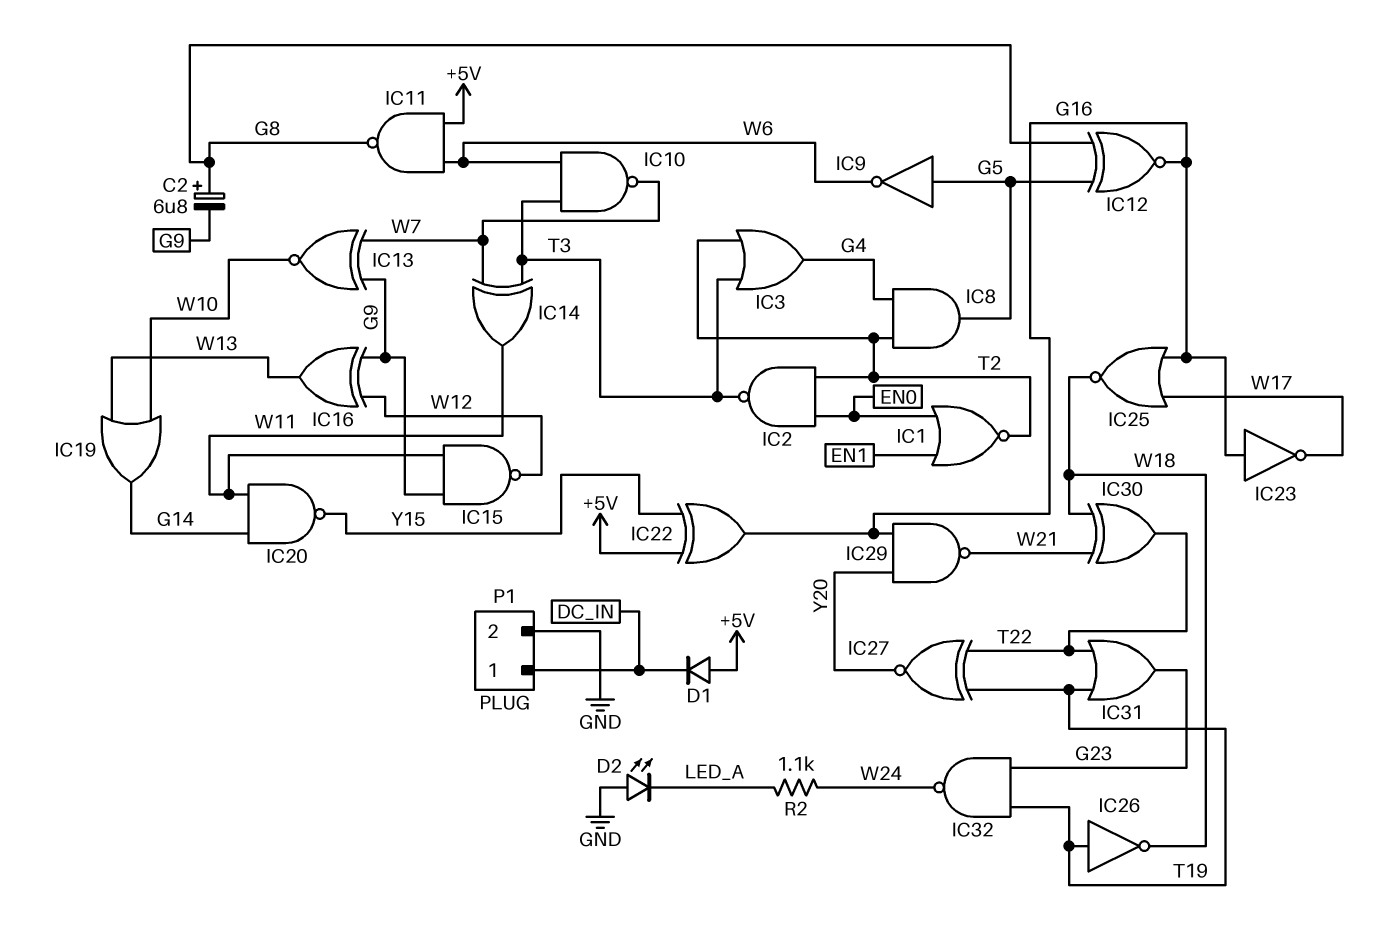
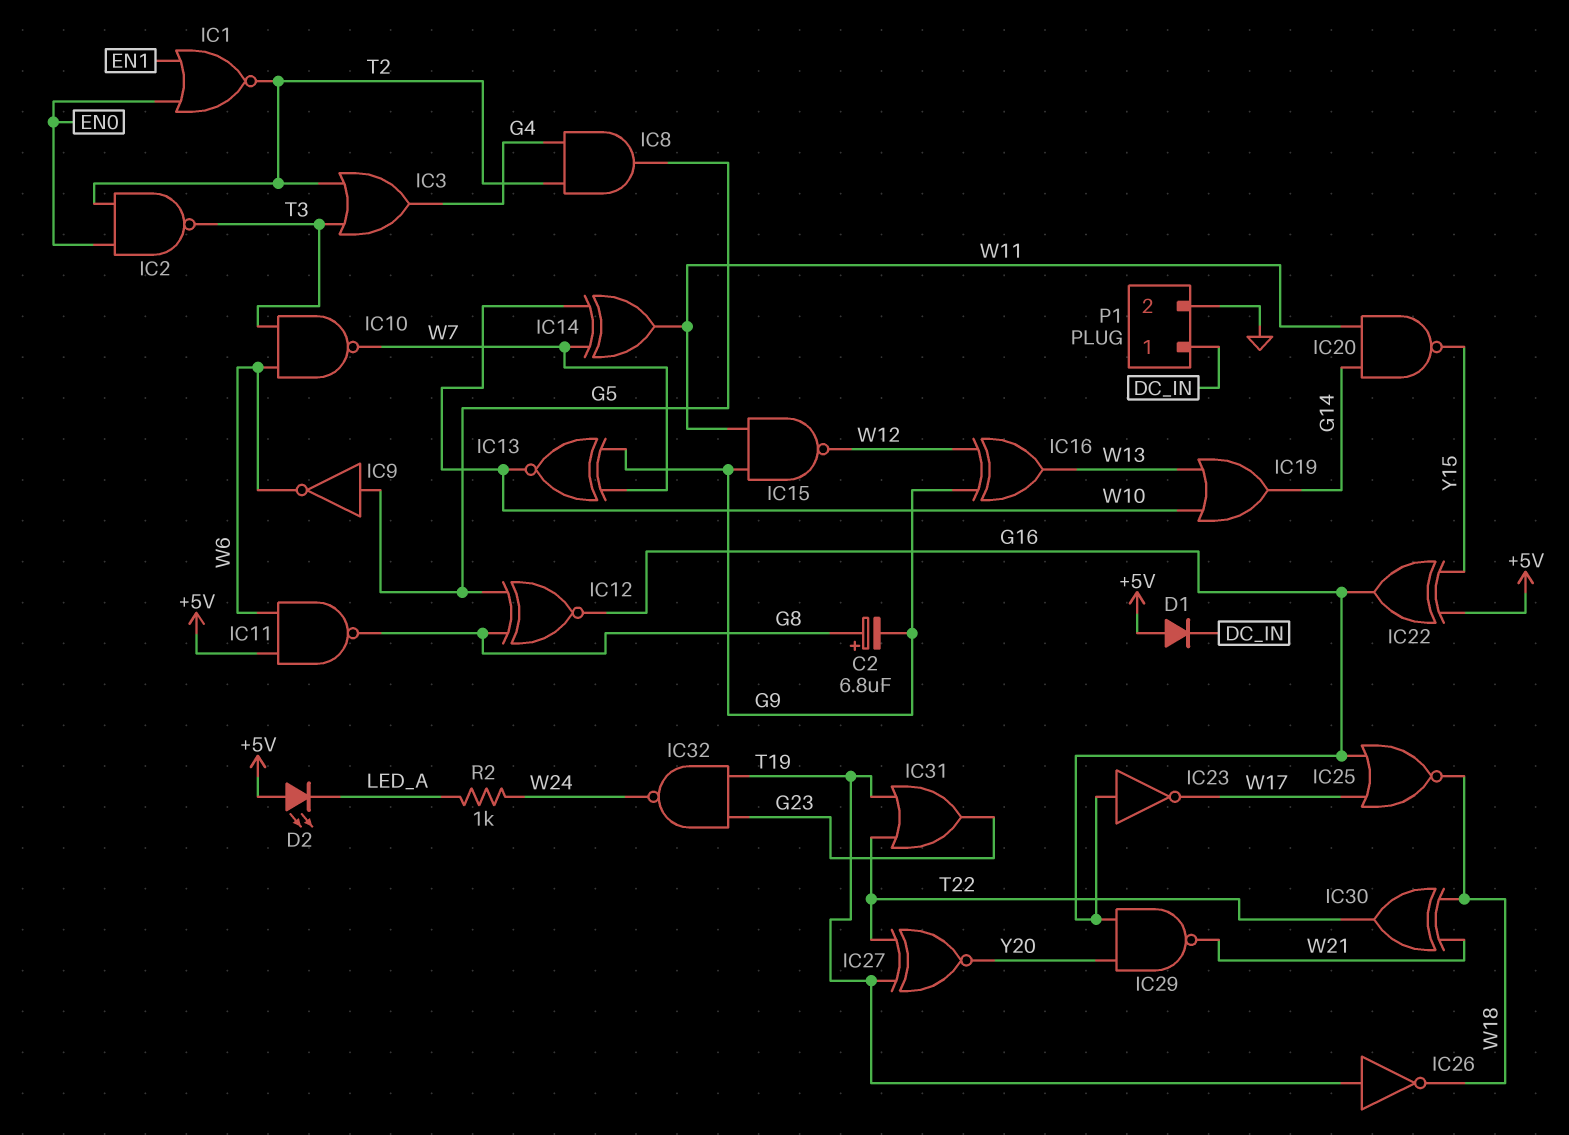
D2: LED (A GND, K LED_A) -> LED (A +5V, K LED_A)
IC14: XOR (in T3, in W7, out W11) -> XOR (in W7, in W10, out W11)
R2: 1.1k (LED_A, W24) -> 1k (LED_A, W24)

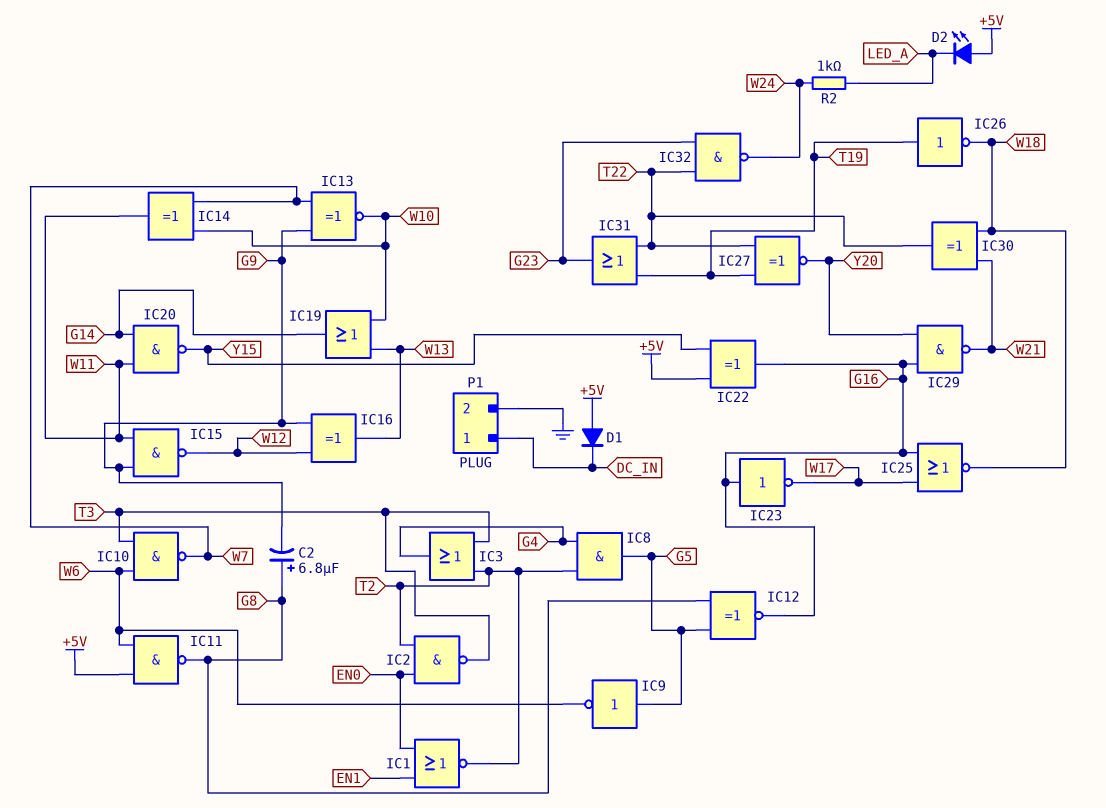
IC32: NAND (in G23, in T19, out W24) -> NAND (in G23, in T22, out W24)

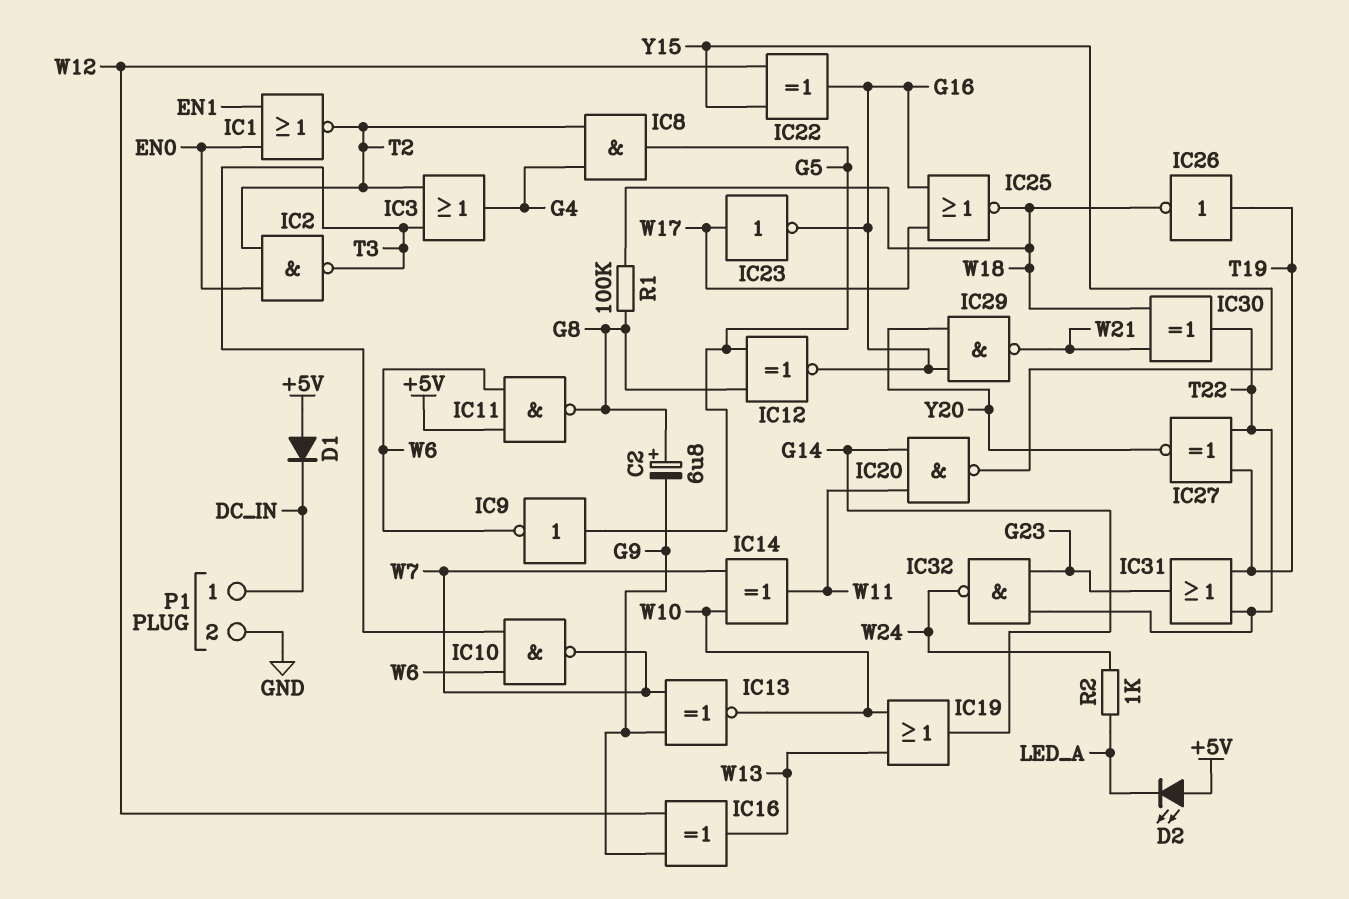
IC15: NAND (in G9, in W11, out W12) -> none
IC22: XOR (in +5V, in Y15, out G16) -> XOR (in W12, in Y15, out G16)
IC23: NOT (in G16, out W17) -> NOT (in W17, out G16)
R1: none -> 100k (G8, W18)

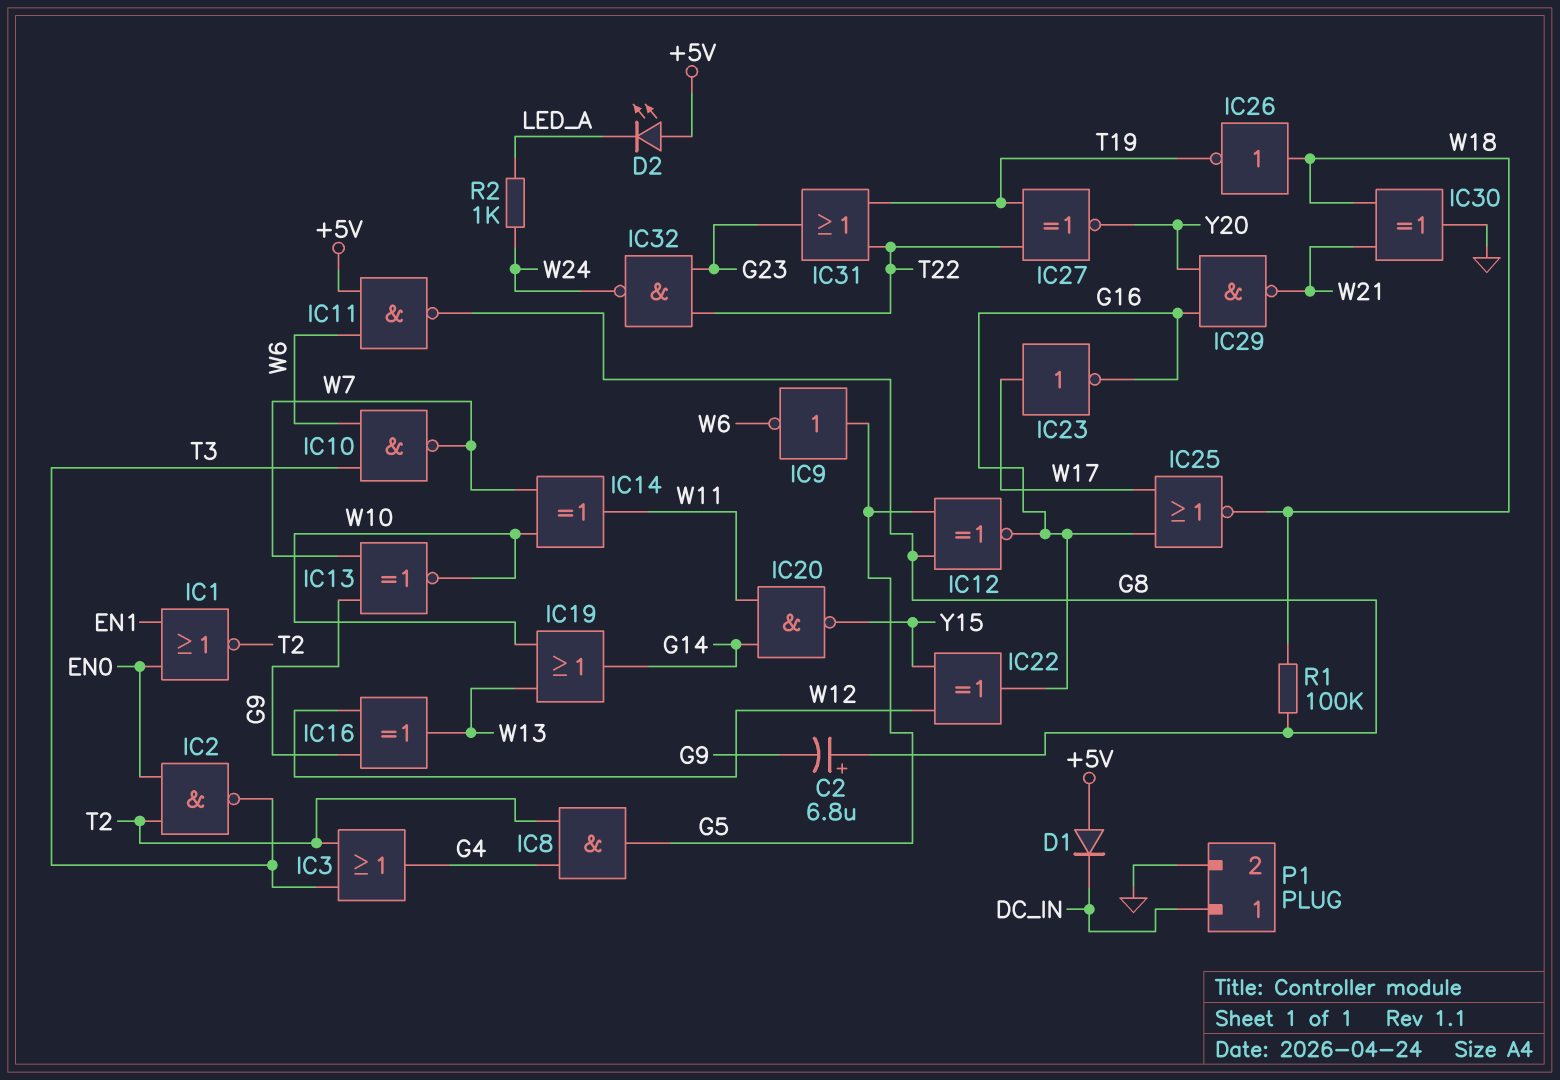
IC26: NOT (in T19, out W18) -> NOT (in W18, out T19)
IC30: XOR (in W18, in W21, out T22) -> XOR (in W18, in W21, out GND)

